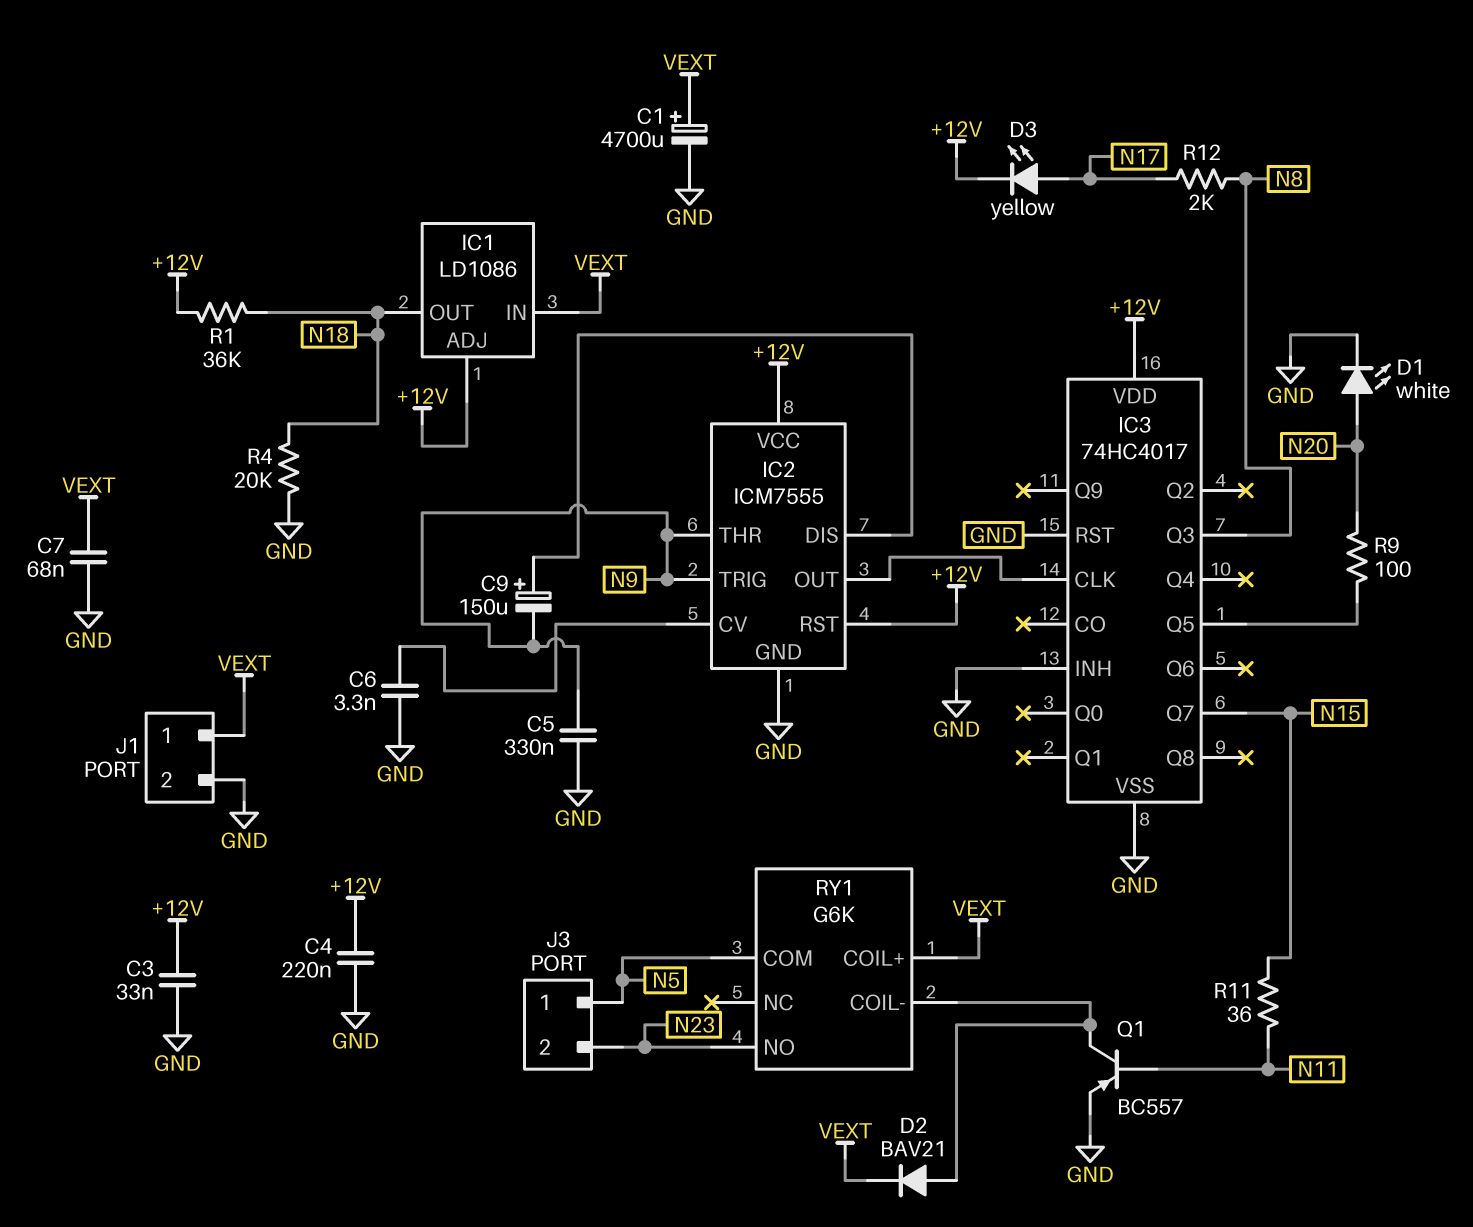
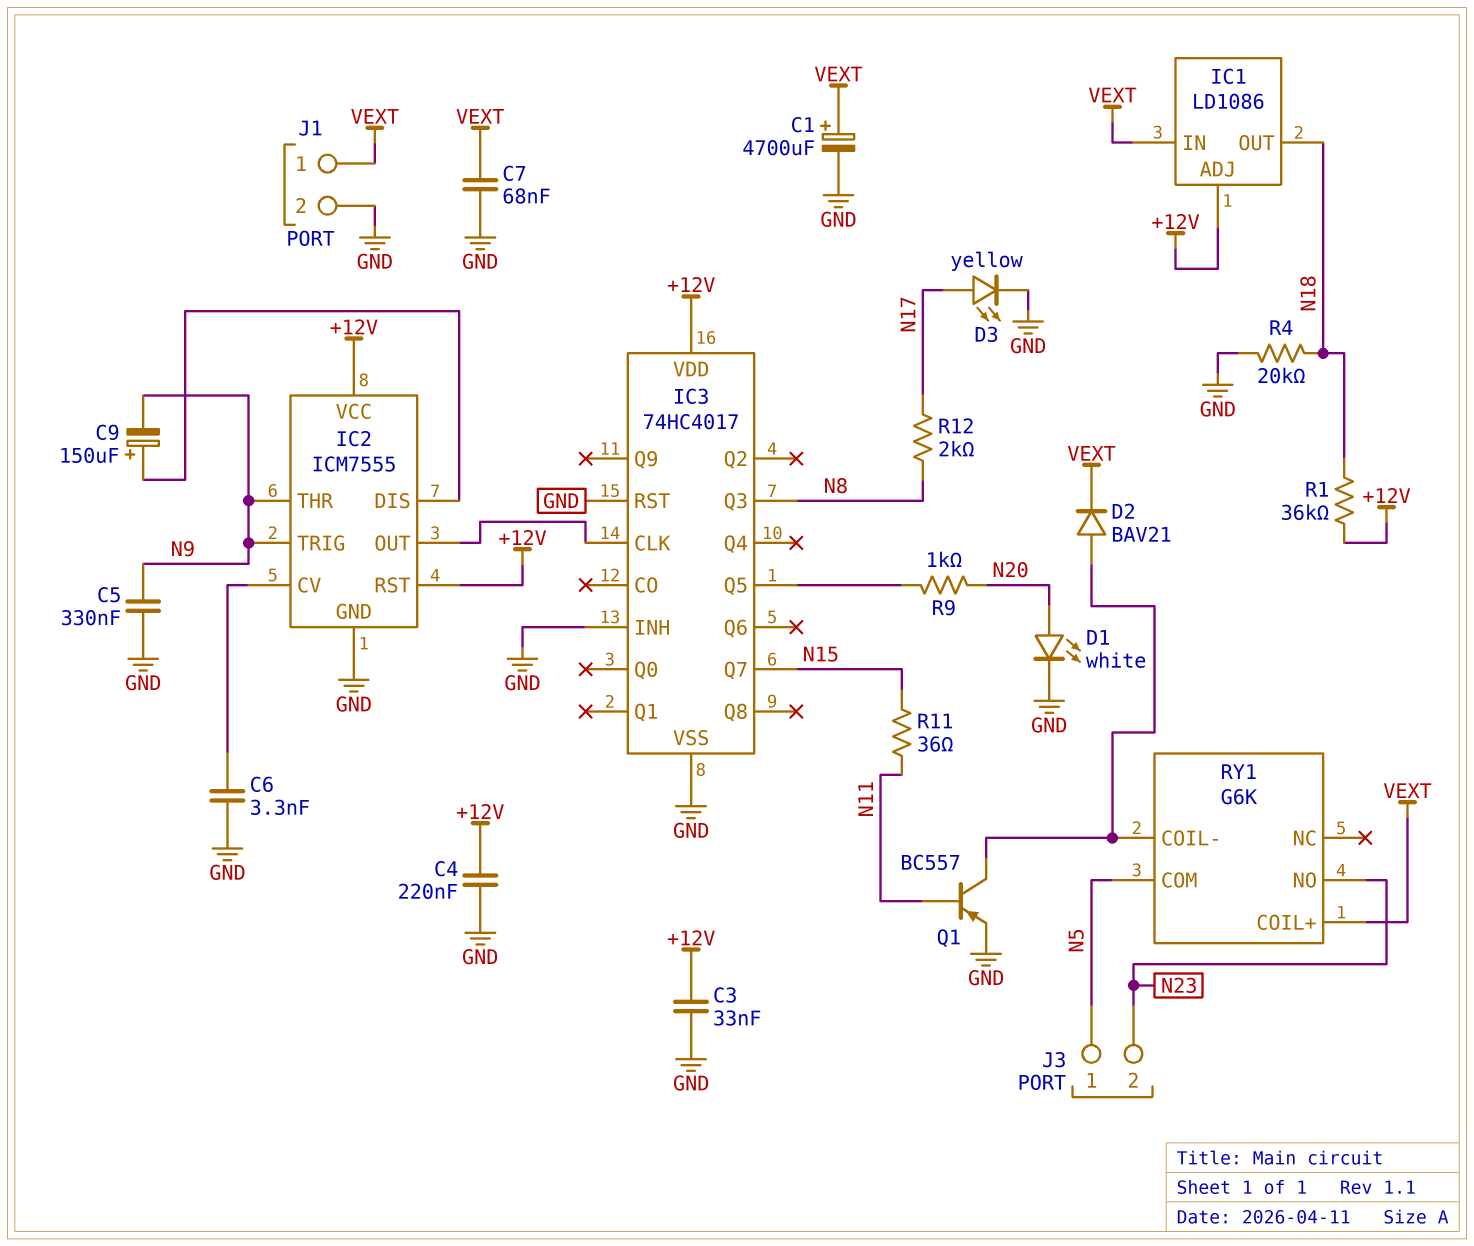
D3: LED yellow (A N17, K +12V) -> LED yellow (A N17, K GND)
R9: 100 (IC3/Q5, N20) -> 1k (IC3/Q5, N20)

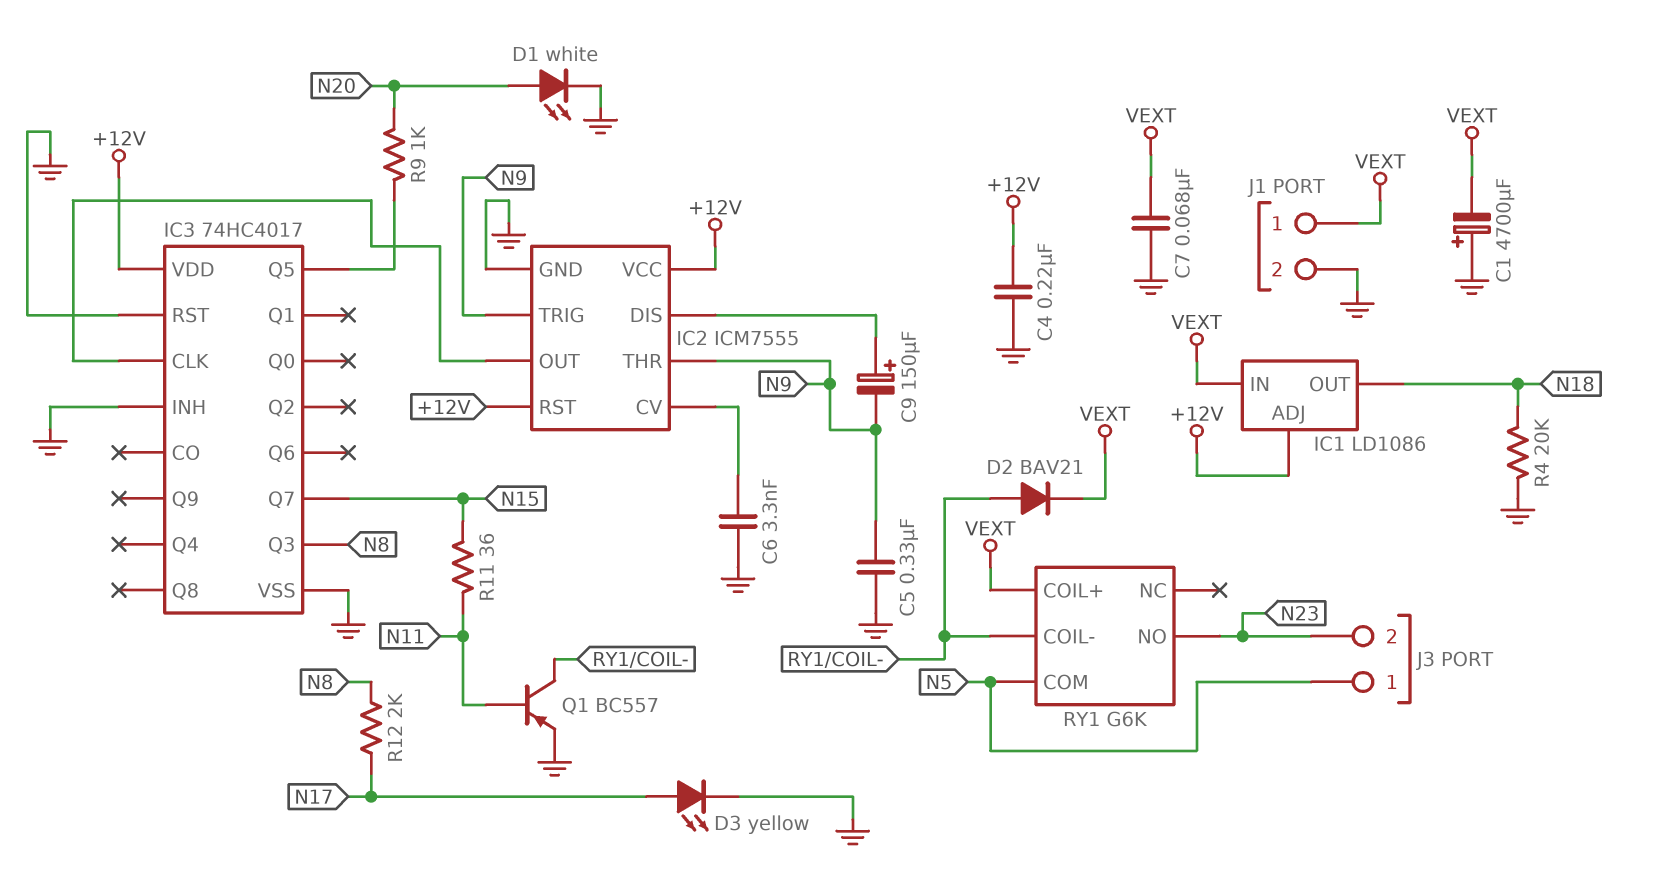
C1: 4700uF (plus VEXT, minus GND) -> 4700uF (plus GND, minus VEXT)
C3: 33nF (+12V, GND) -> none
R1: 36k (+12V, N18) -> none

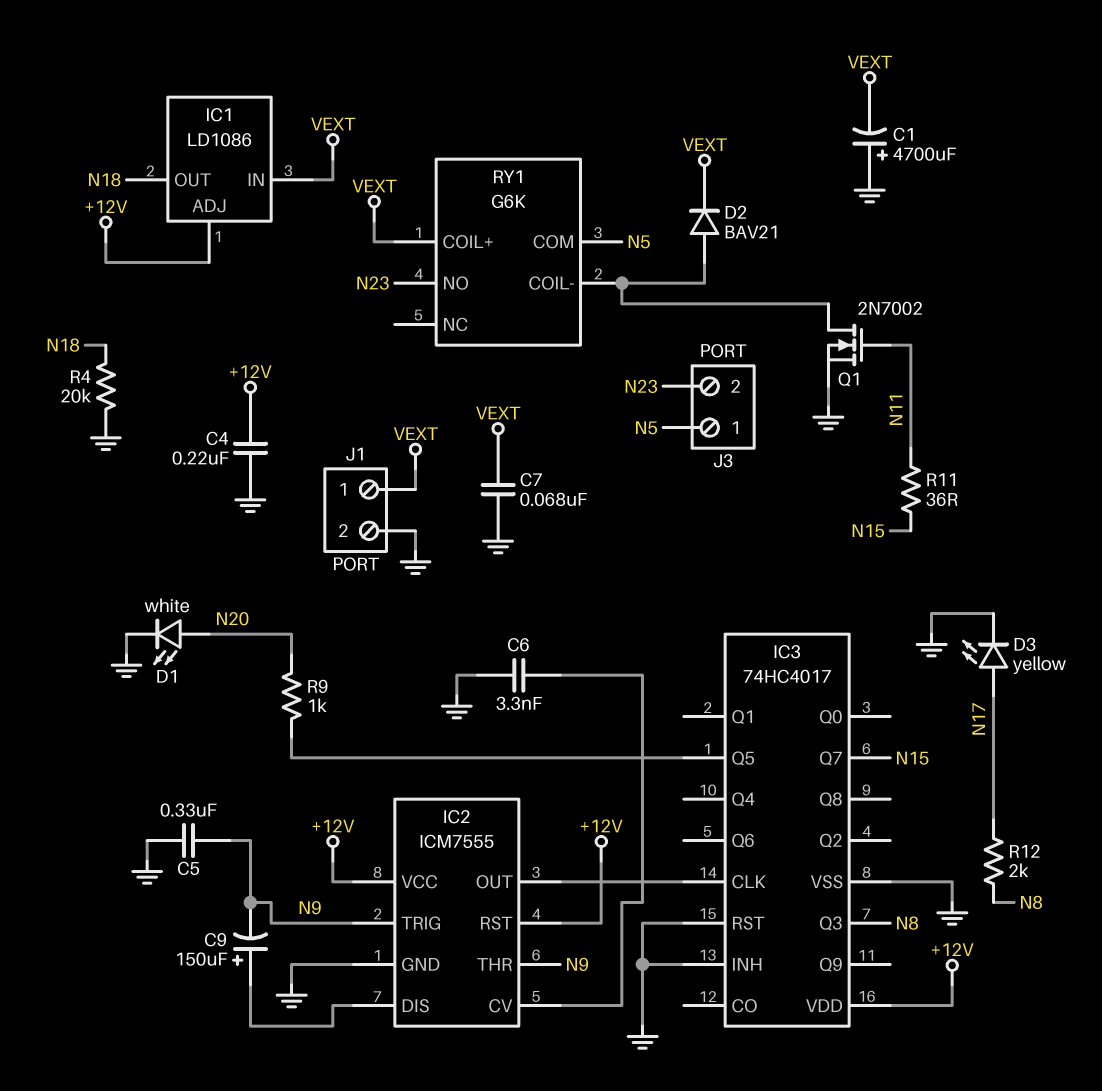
Q1: PNP BC557 (B N11, C RY1/COIL-, E GND) -> NMOS 2N7002 (G N11, D RY1/COIL-, S GND)

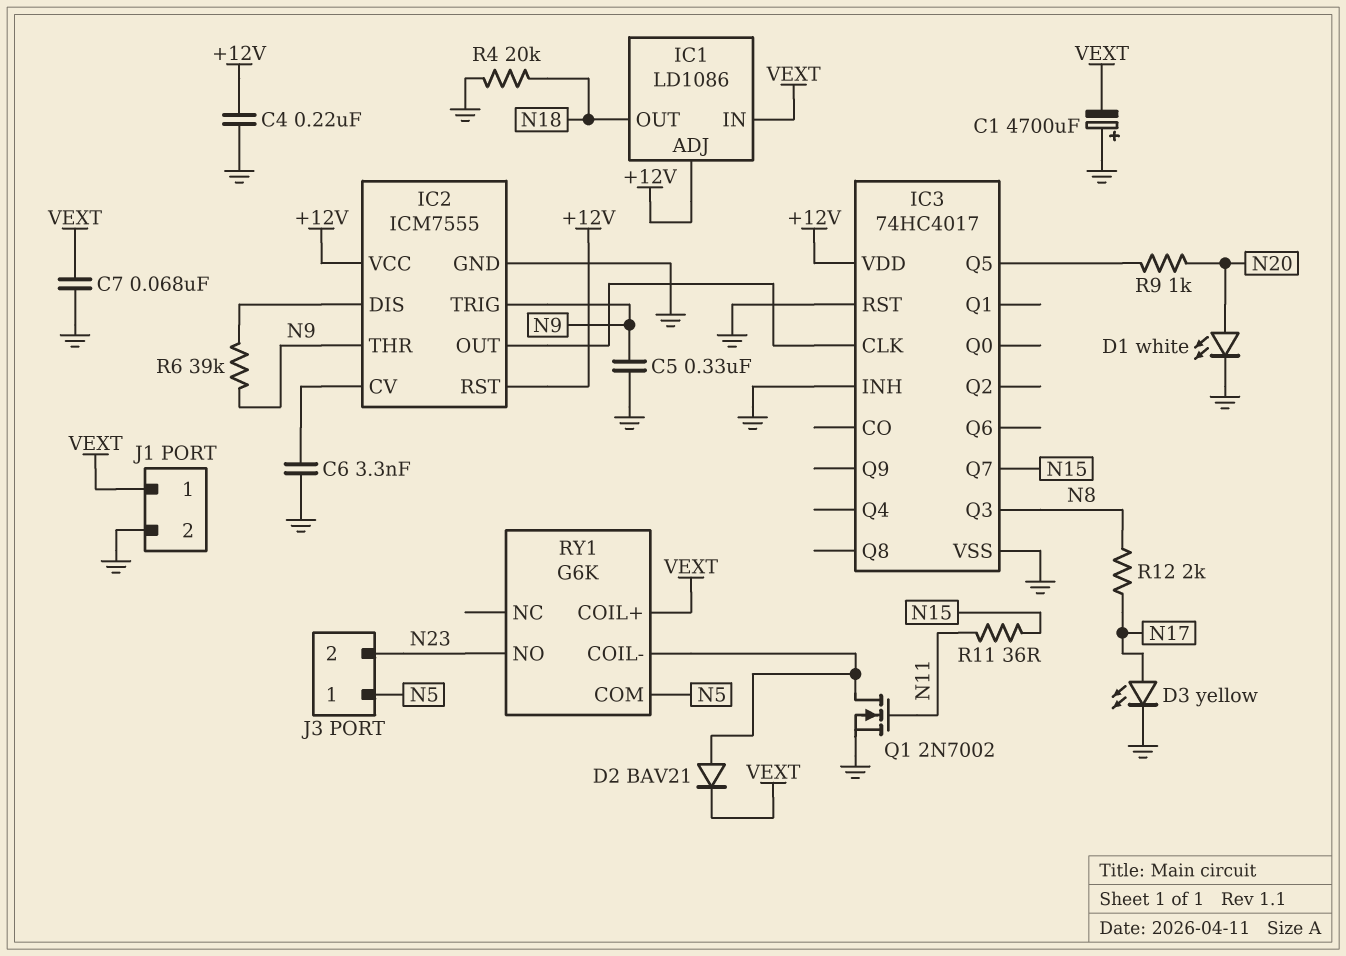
C9: 150uF (plus IC2/DIS, minus N9) -> none
R6: none -> 39k (IC2/DIS, N9)

